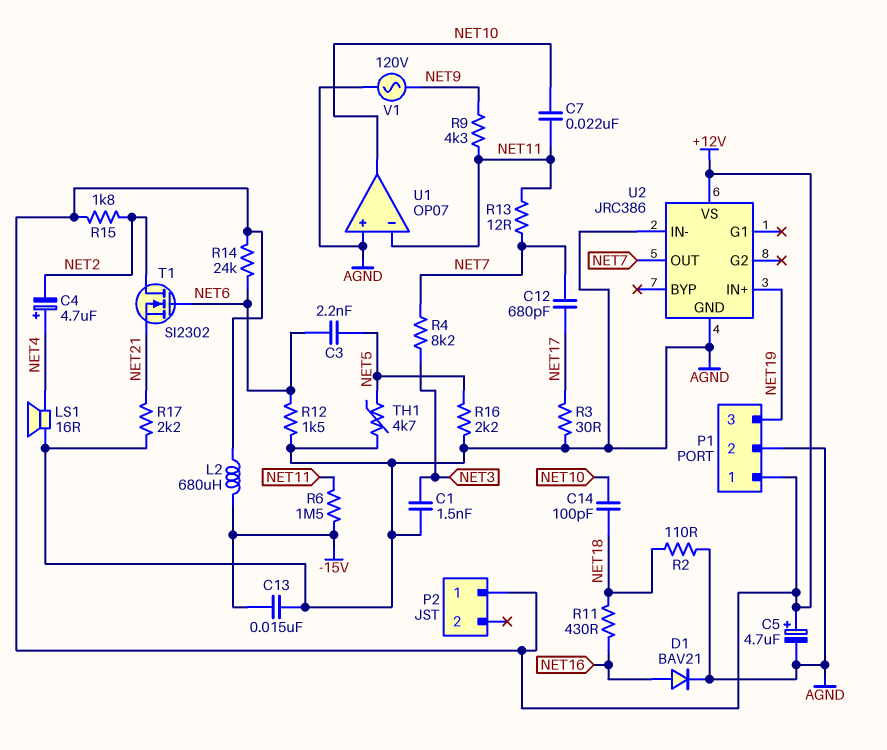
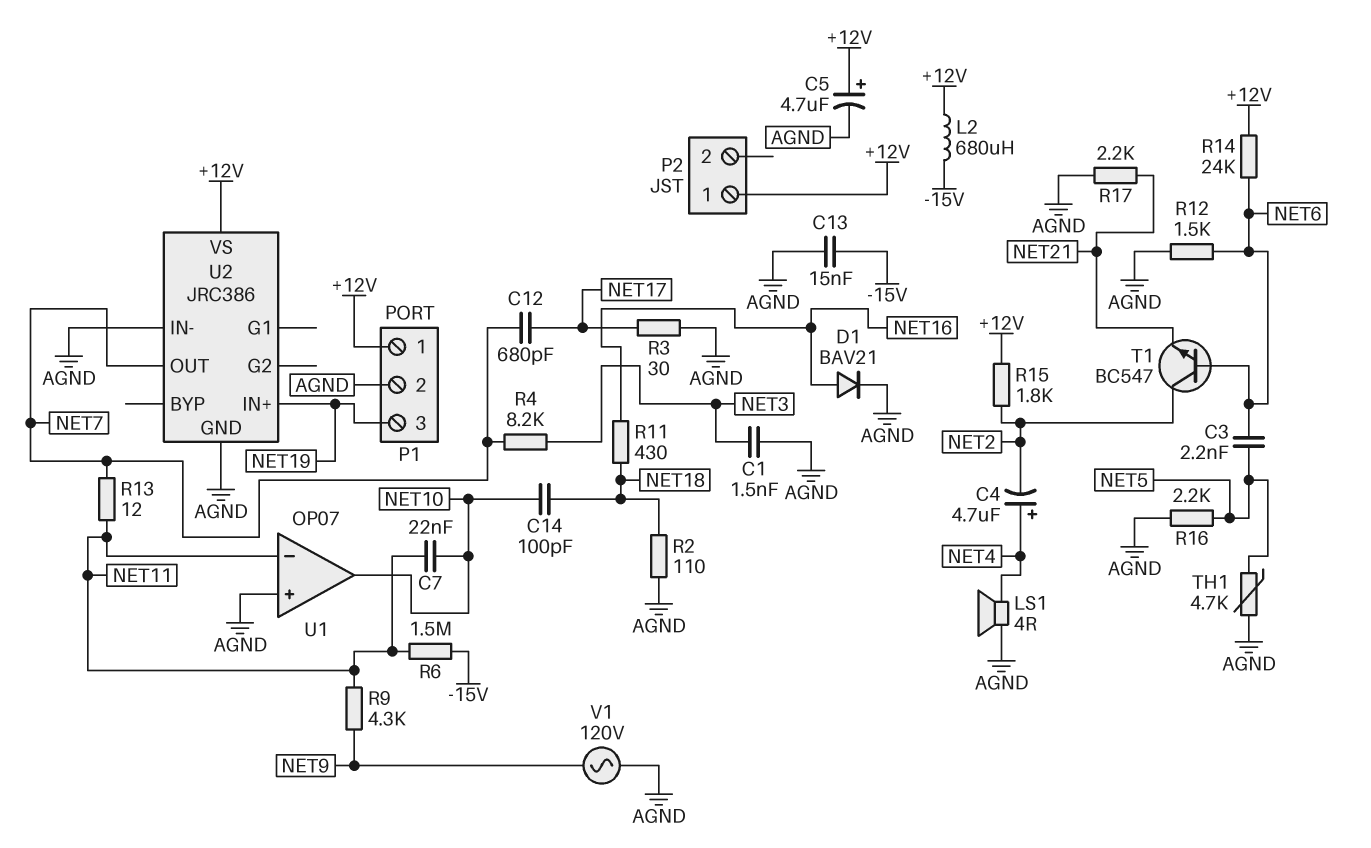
LS1: speaker 16R (AGND, NET4) -> speaker 4R (AGND, NET4)
T1: NMOS SI2302 (G NET6, D NET2, S NET21) -> NPN BC547 (B NET6, C NET2, E NET21)

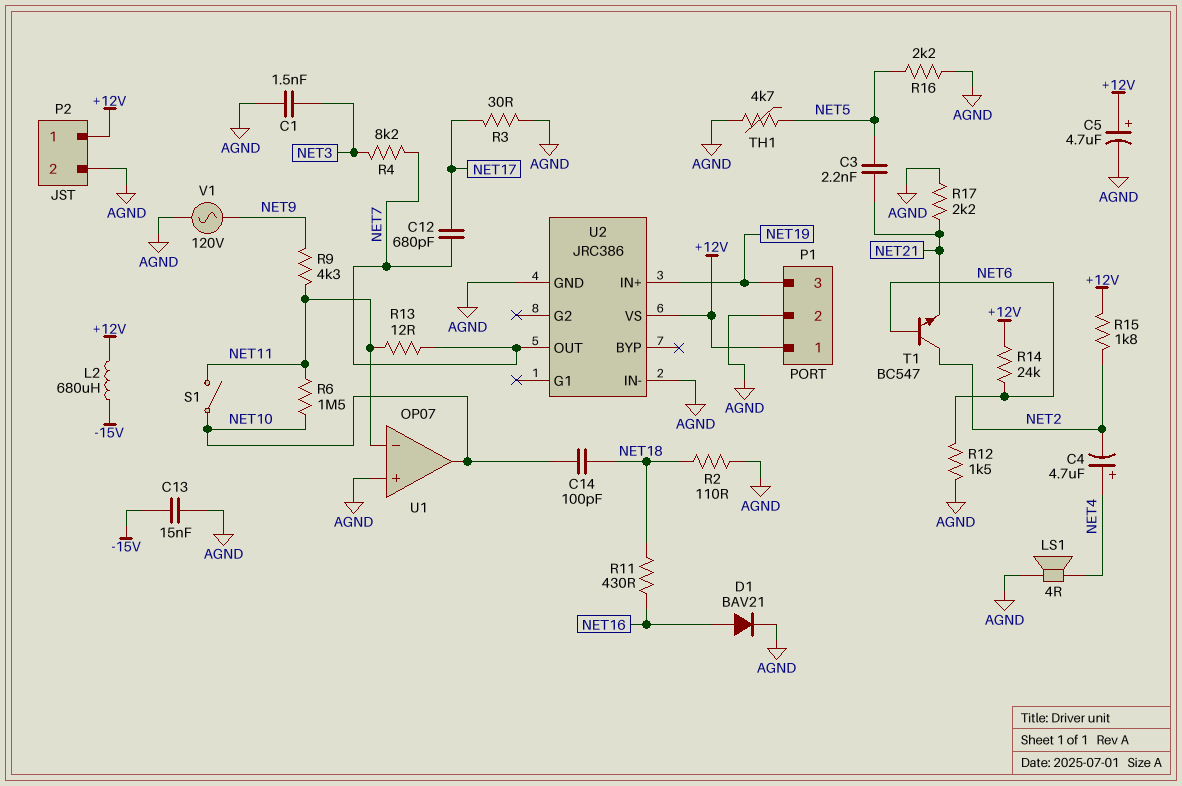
C3: 2.2nF (NET5, NET6) -> 2.2nF (NET5, NET21)
C7: 22nF (NET10, NET11) -> none
P2 pin 2: none -> AGND
R6: 1.5M (-15V, NET11) -> 1.5M (NET10, NET11)
S1: none -> switch (NET10, NET11)

